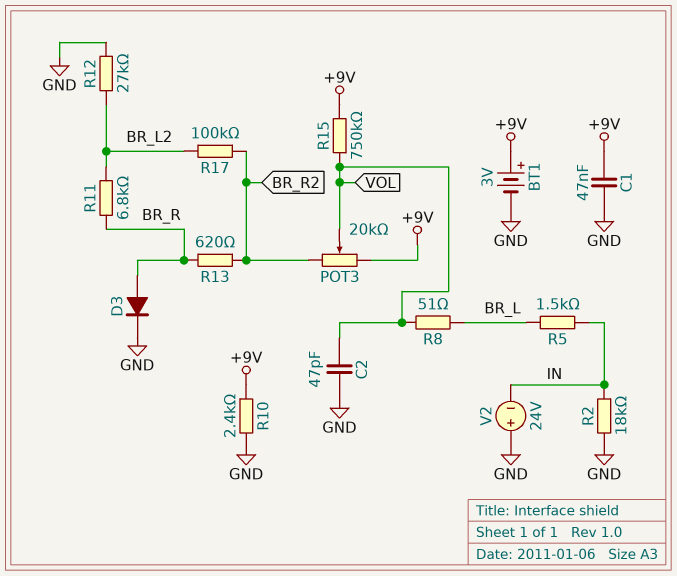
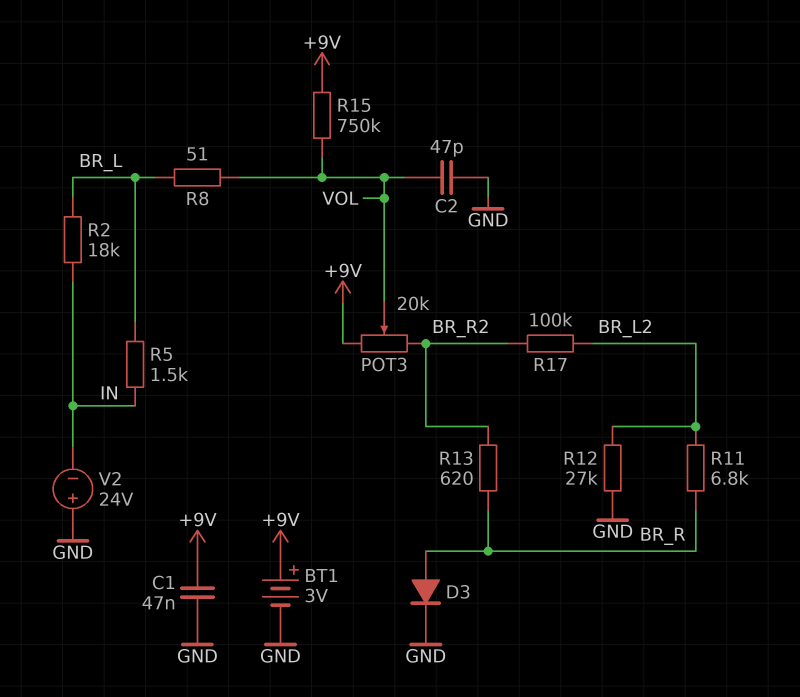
R2: 18k (GND, IN) -> 18k (BR_L, IN)
R10: 2.4k (+9V, GND) -> none

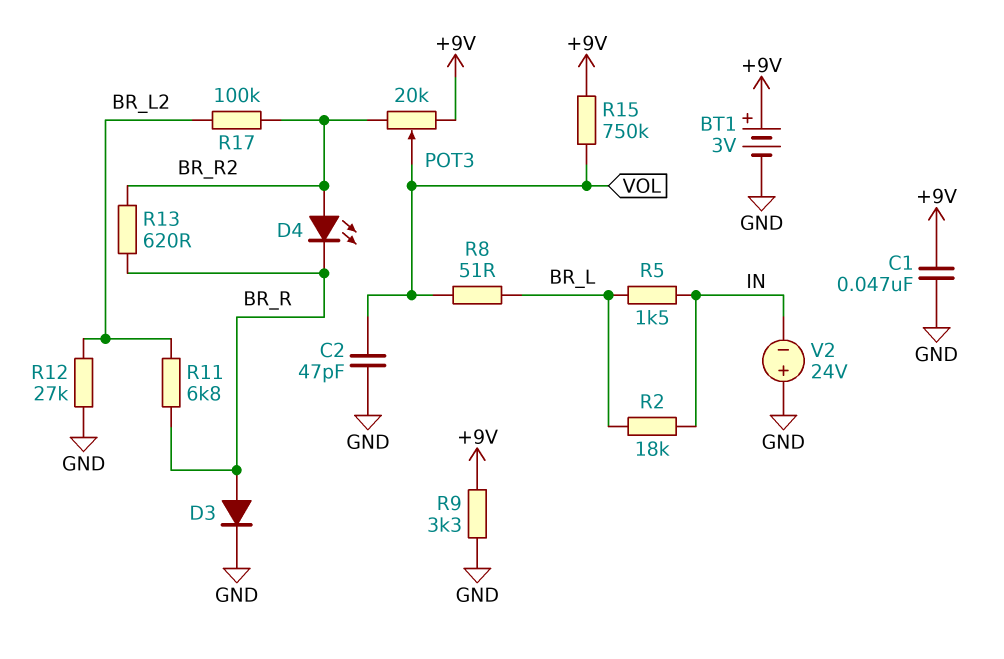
D4: none -> LED (A BR_R2, K BR_R)
R9: none -> 3.3k (+9V, GND)

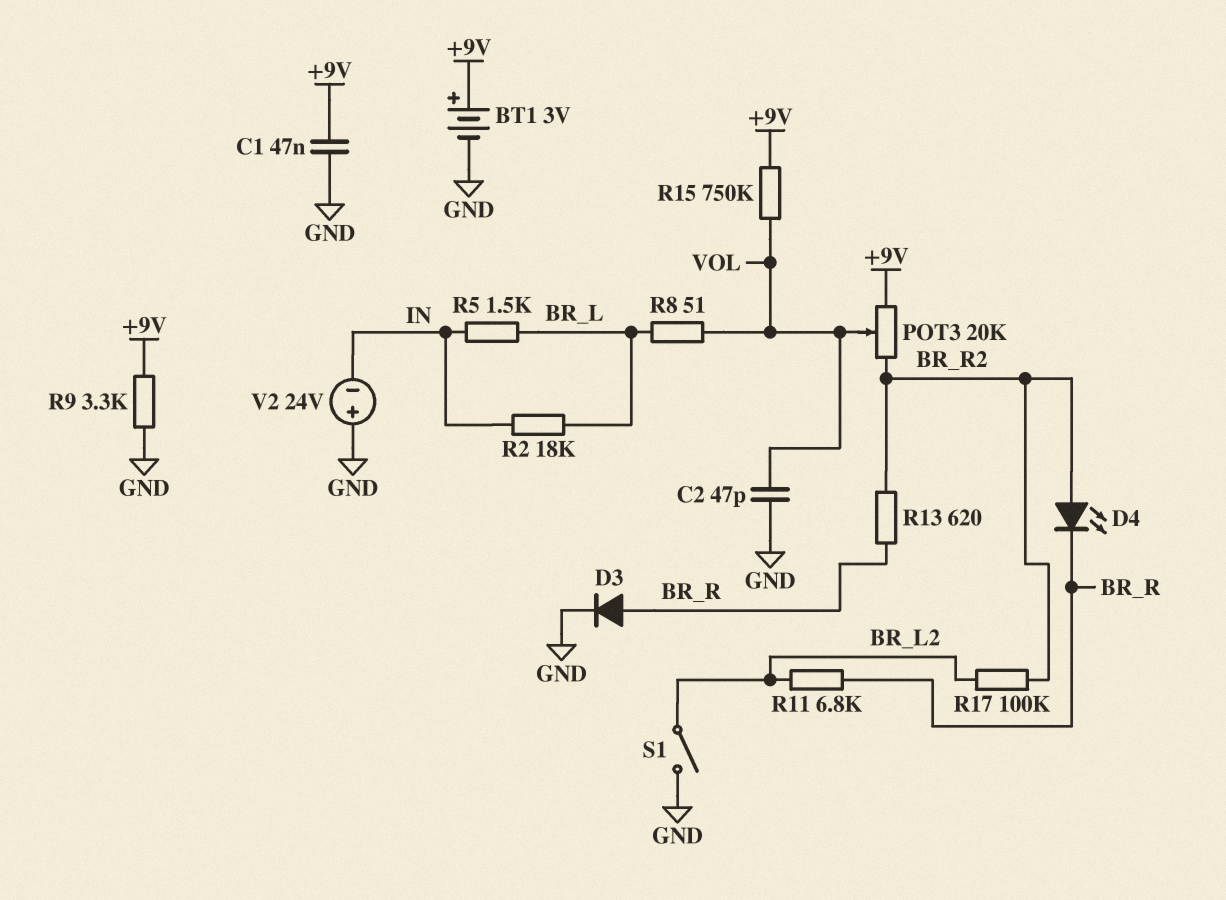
R12: 27k (BR_L2, GND) -> none
S1: none -> switch (BR_L2, GND)

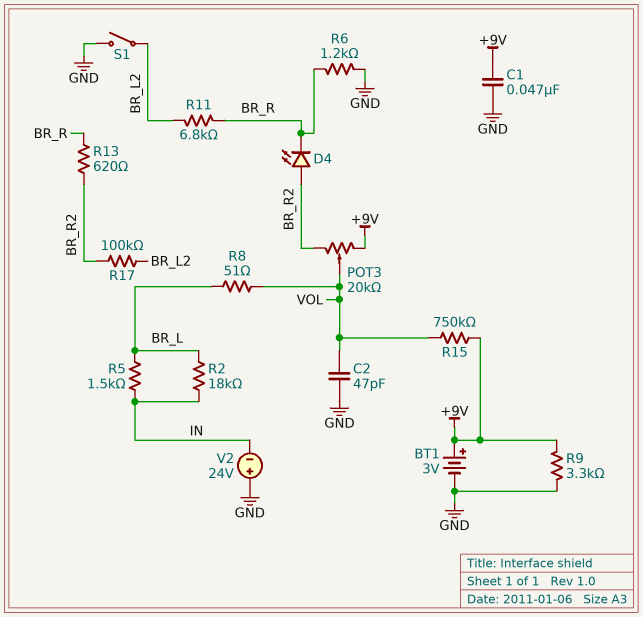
D3: diode (A BR_R, K GND) -> none
R6: none -> 1.2k (BR_R, GND)

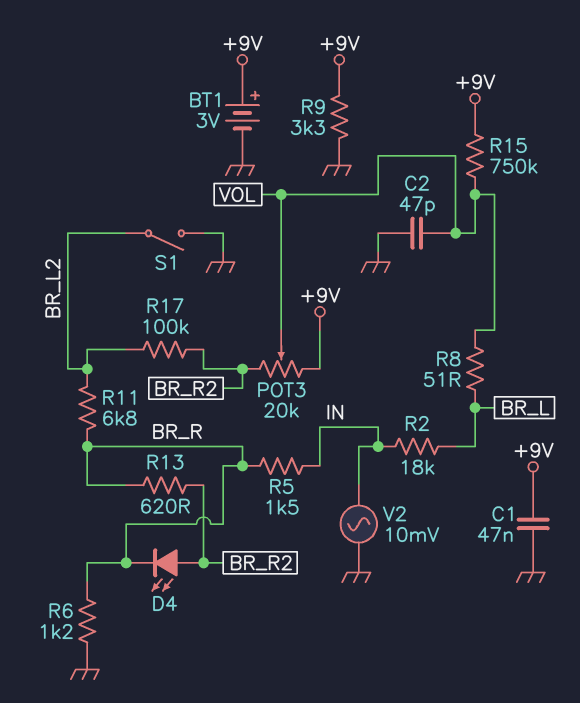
R5: 1.5k (BR_L, IN) -> 1.5k (BR_R, IN)
V2: 24V (plus GND, minus IN) -> AC 10mV (GND, IN)

